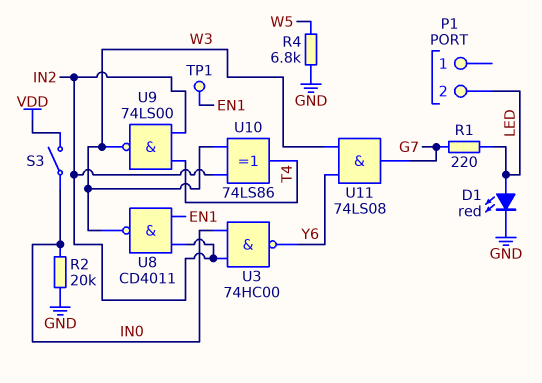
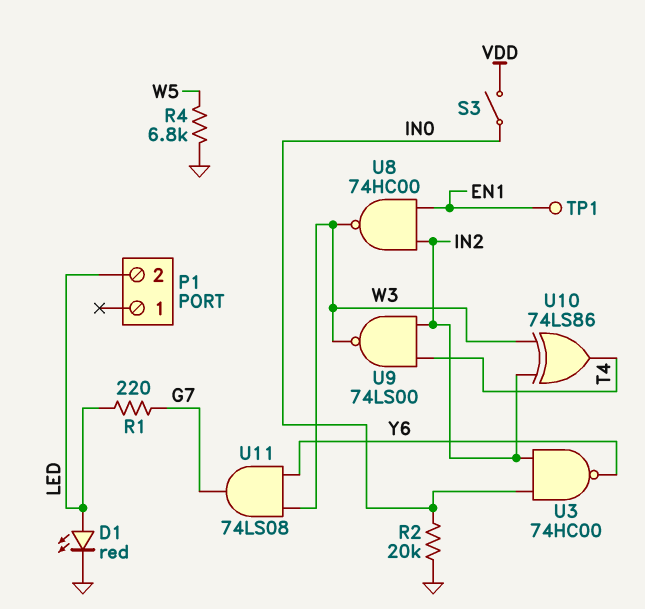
U8: NAND CD4011 (in EN1, in IN2, out W3) -> NAND 74HC00 (in EN1, in IN2, out W3)

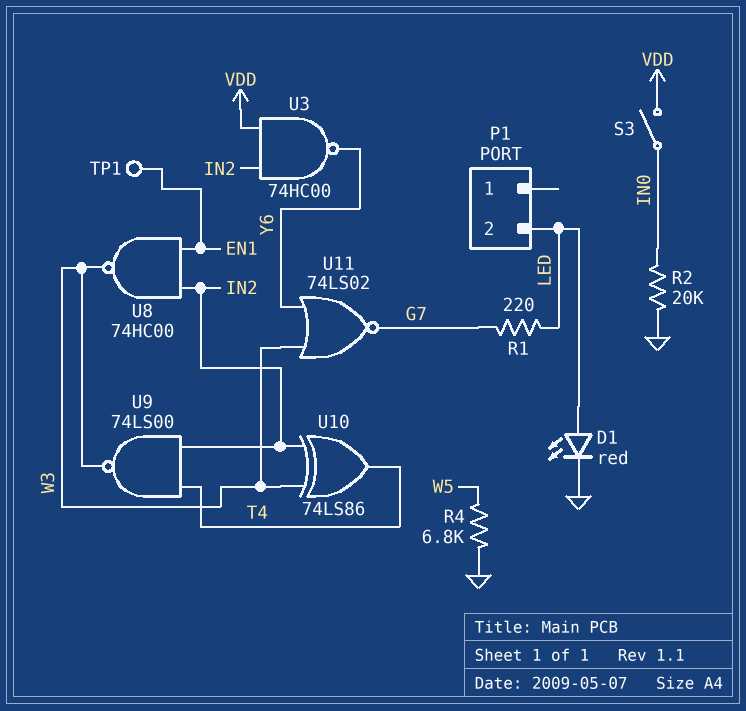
U3: NAND 74HC00 (in IN0, in IN2, out Y6) -> NAND 74HC00 (in IN2, in VDD, out Y6)
U11: AND 74LS08 (in W3, in Y6, out G7) -> NOR 74LS02 (in W3, in Y6, out G7)

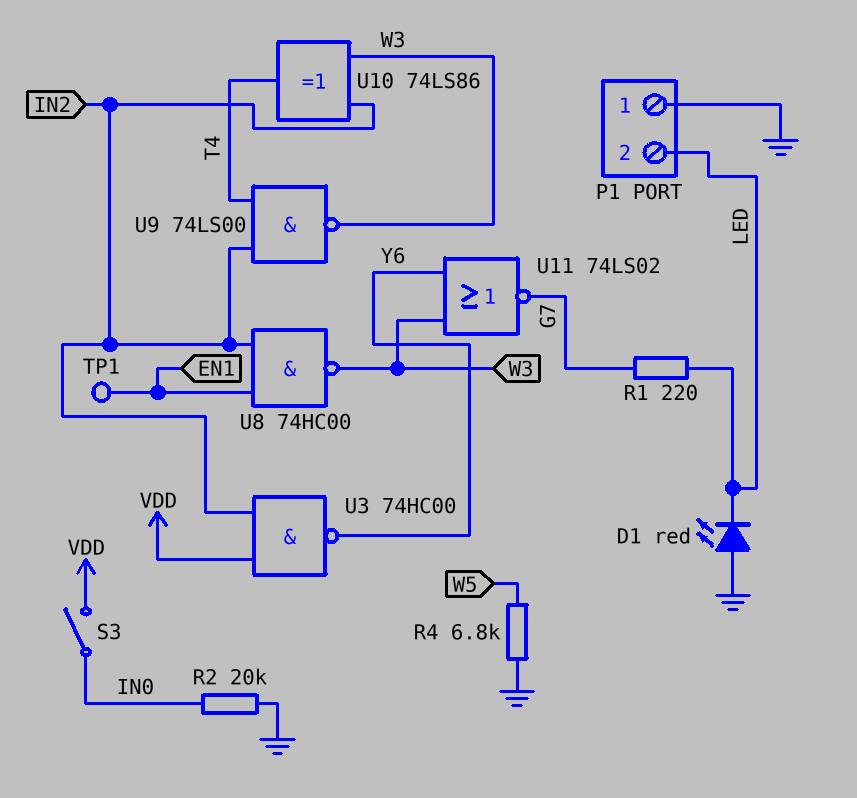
D1: LED red (A LED, K GND) -> LED red (A GND, K LED)
P1 pin 1: none -> GND

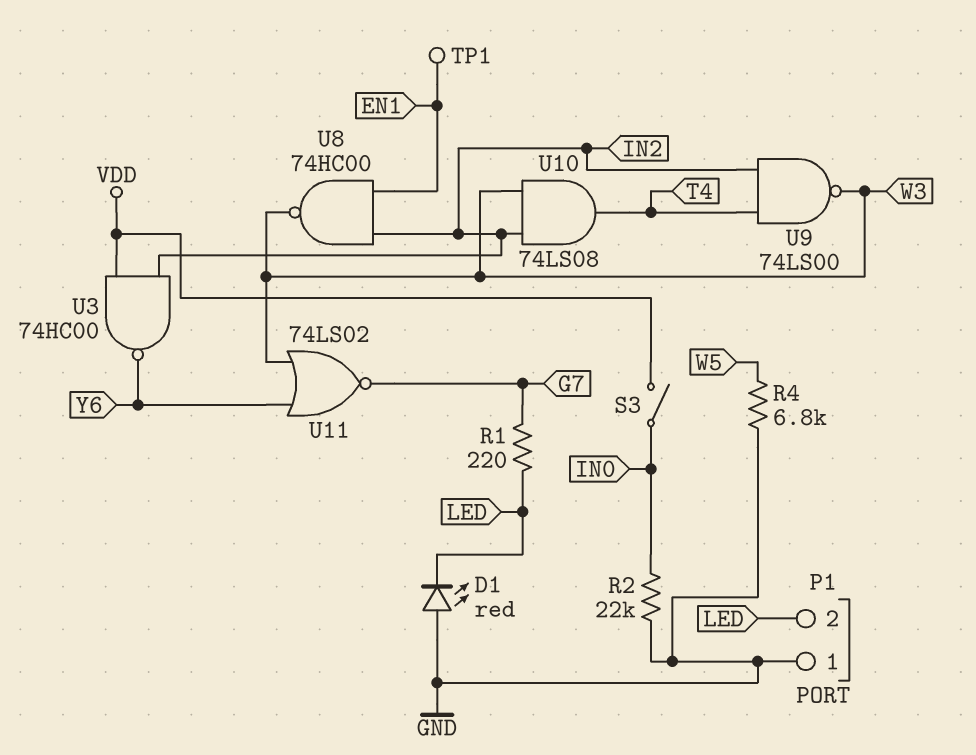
R2: 20k (GND, IN0) -> 22k (GND, IN0)
U10: XOR 74LS86 (in IN2, in W3, out T4) -> AND 74LS08 (in IN2, in W3, out T4)

